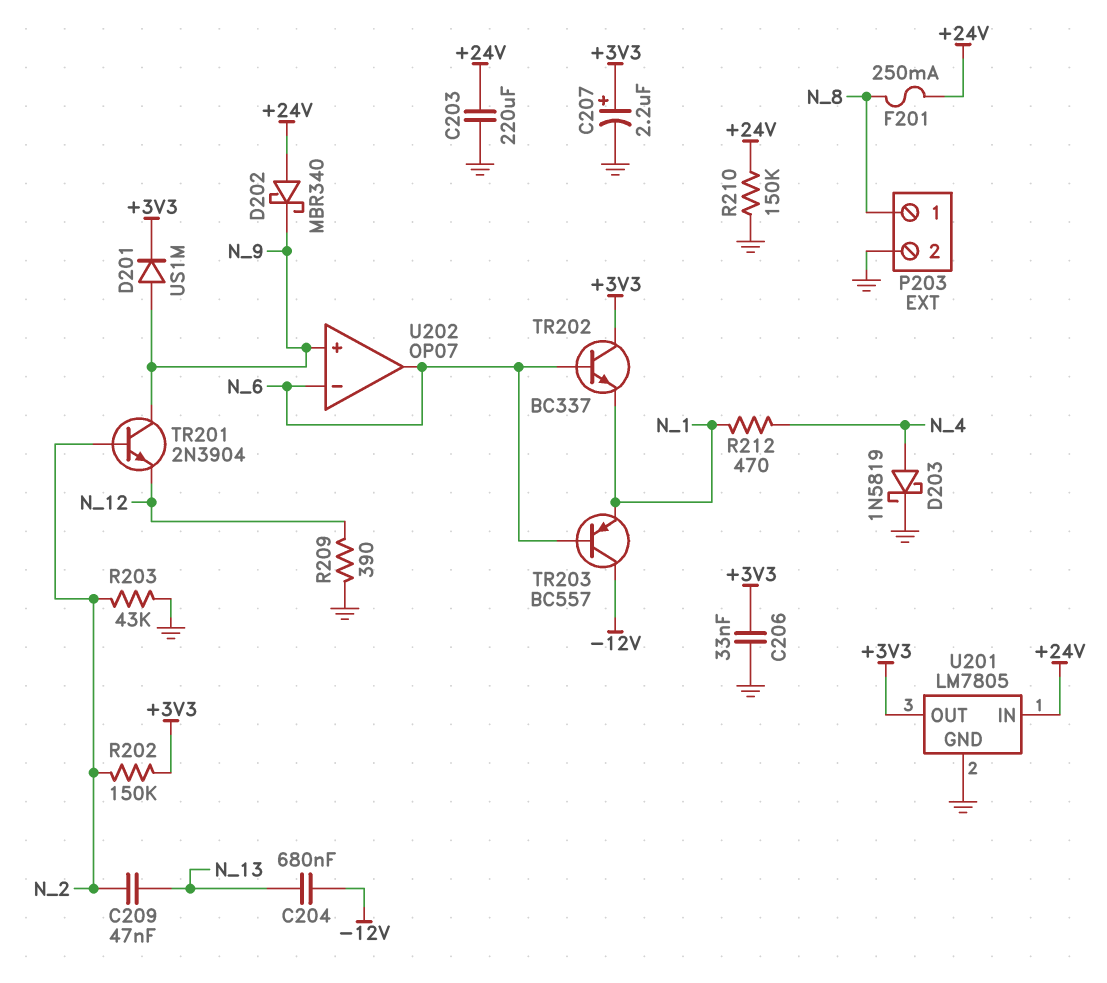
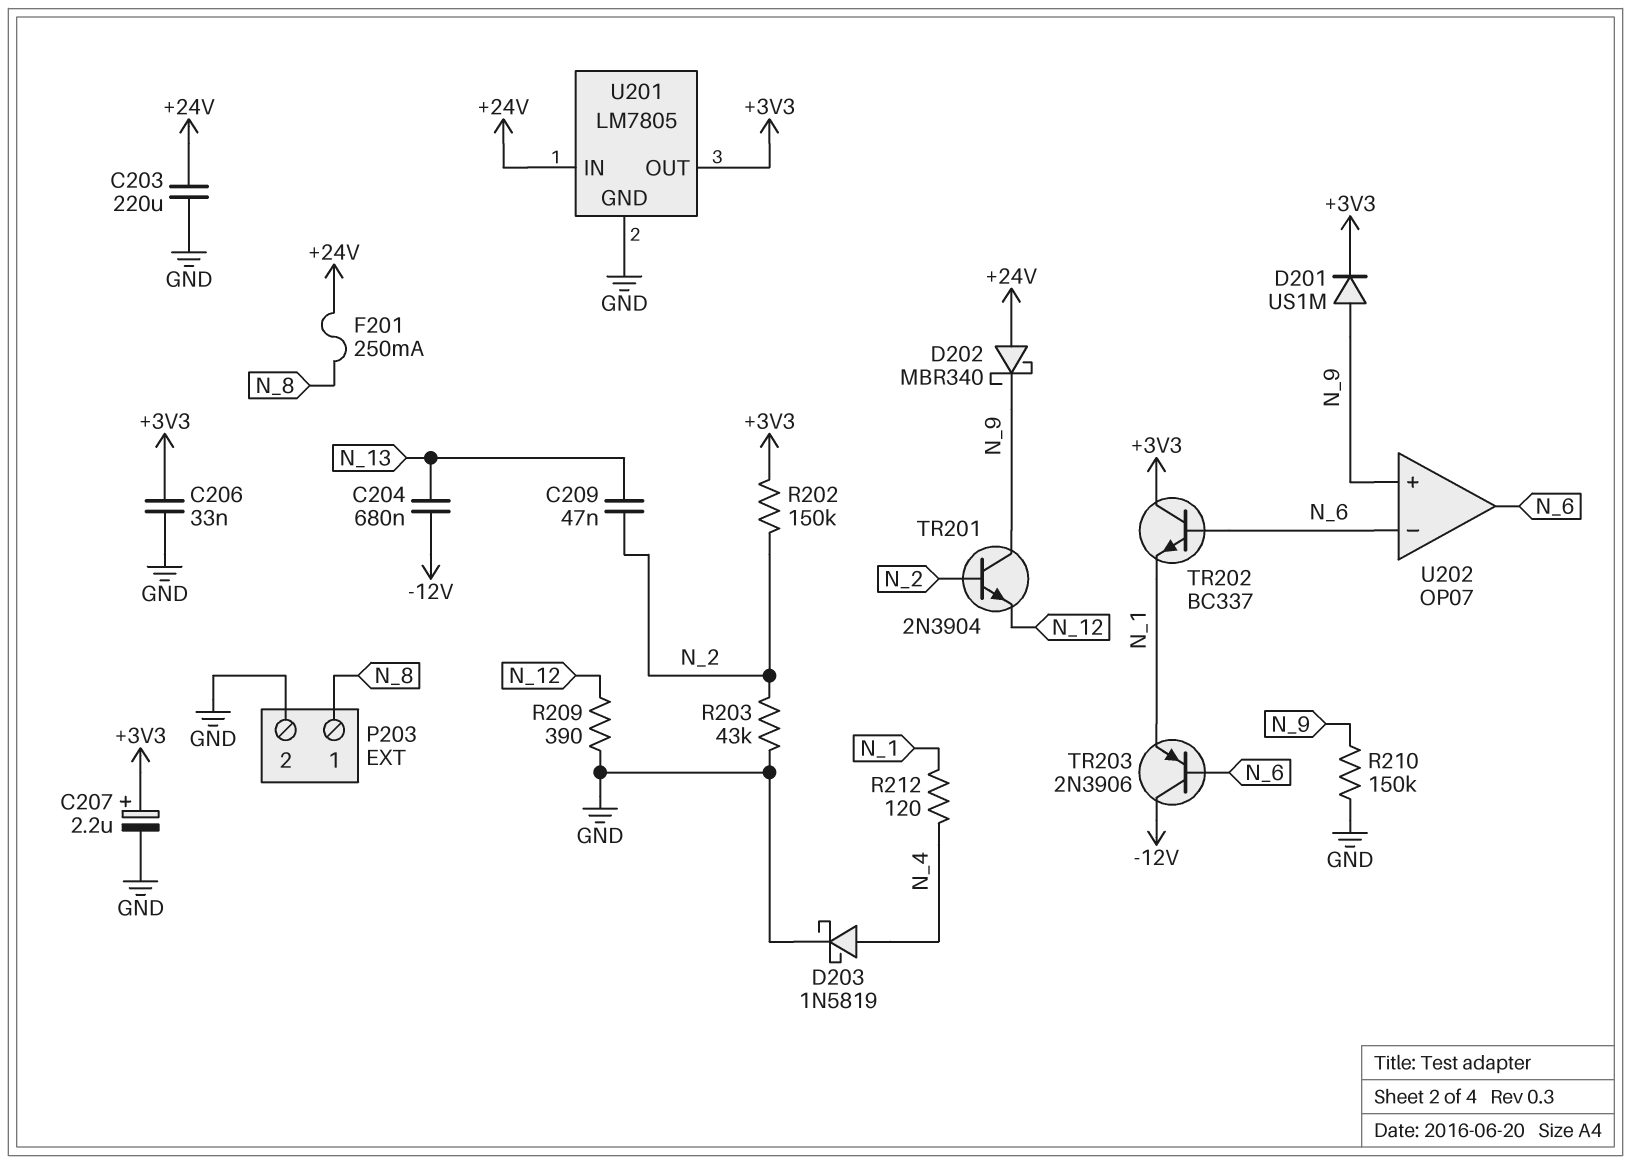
R210: 150k (+24V, GND) -> 150k (GND, N_9)
R212: 470 (N_1, N_4) -> 120 (N_1, N_4)
TR203: PNP BC557 (B N_6, C -12V, E N_1) -> PNP 2N3906 (B N_6, C -12V, E N_1)

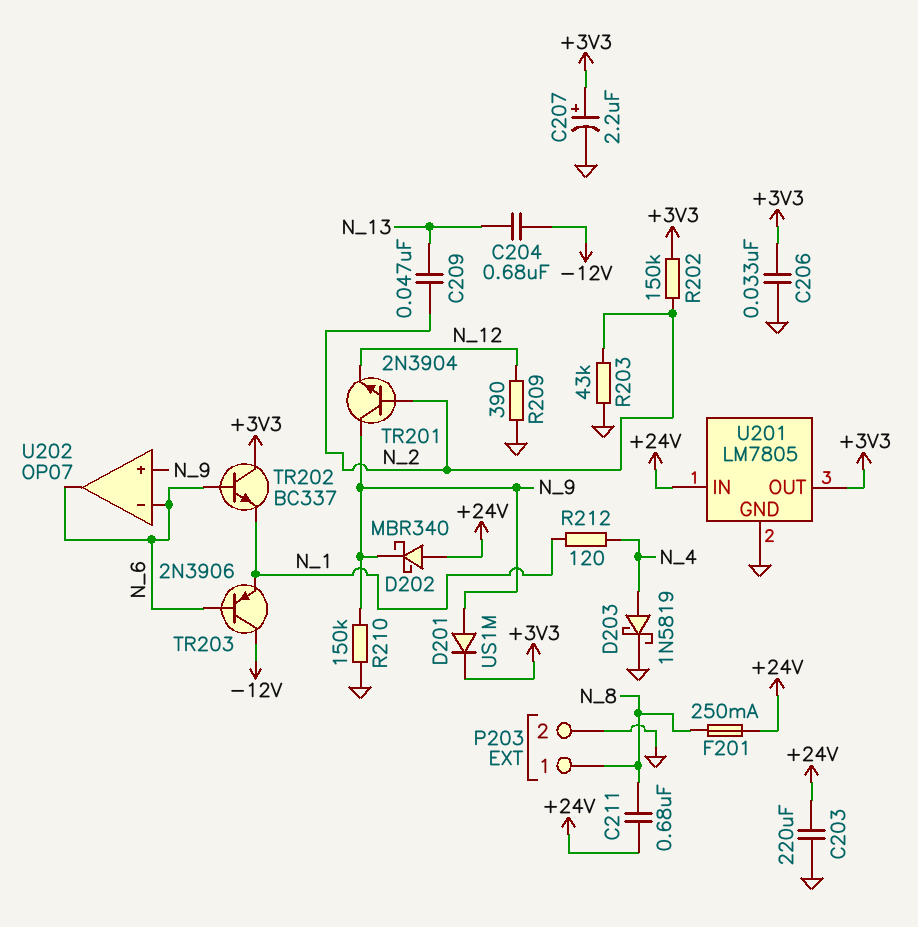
C211: none -> 680nF (+24V, N_8)

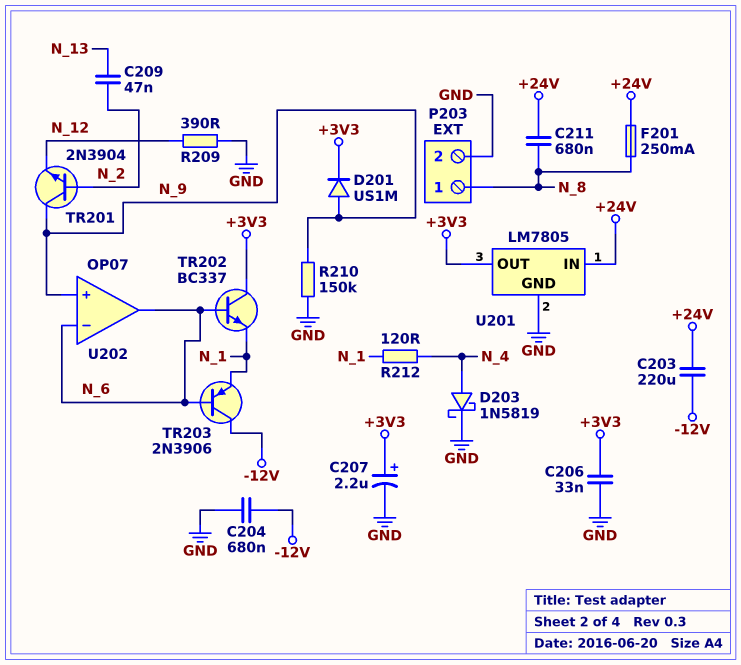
C203: 220uF (+24V, GND) -> 220uF (+24V, -12V)
C204: 680nF (-12V, N_13) -> 680nF (-12V, GND)
D202: schottky MBR340 (A +24V, K N_9) -> none
R202: 150k (+3V3, N_2) -> none
R203: 43k (GND, N_2) -> none

